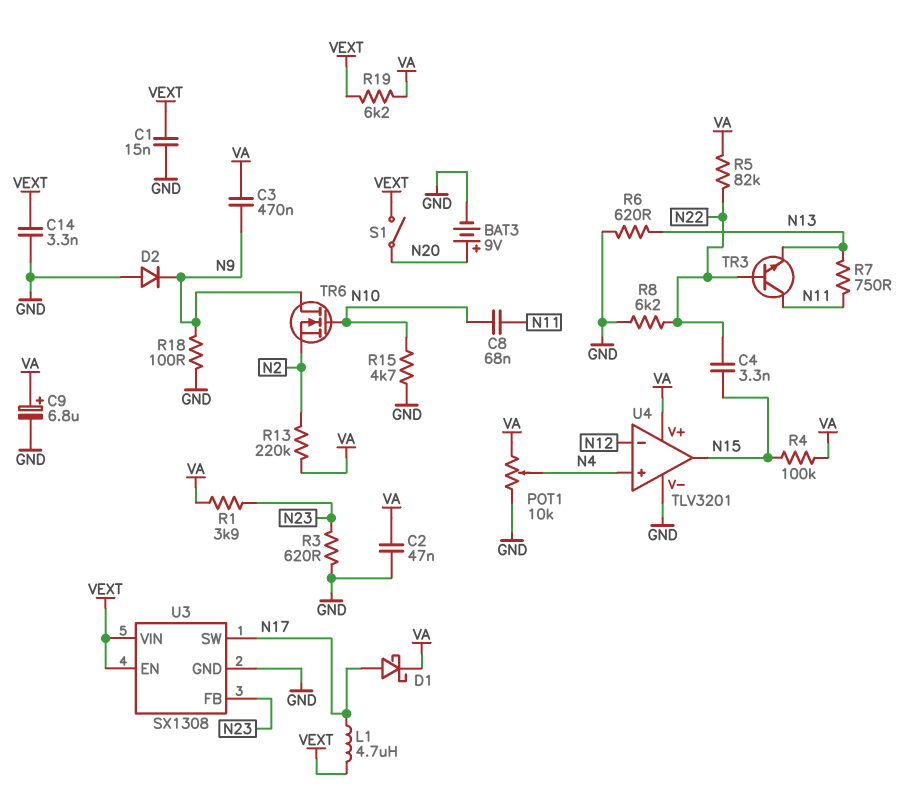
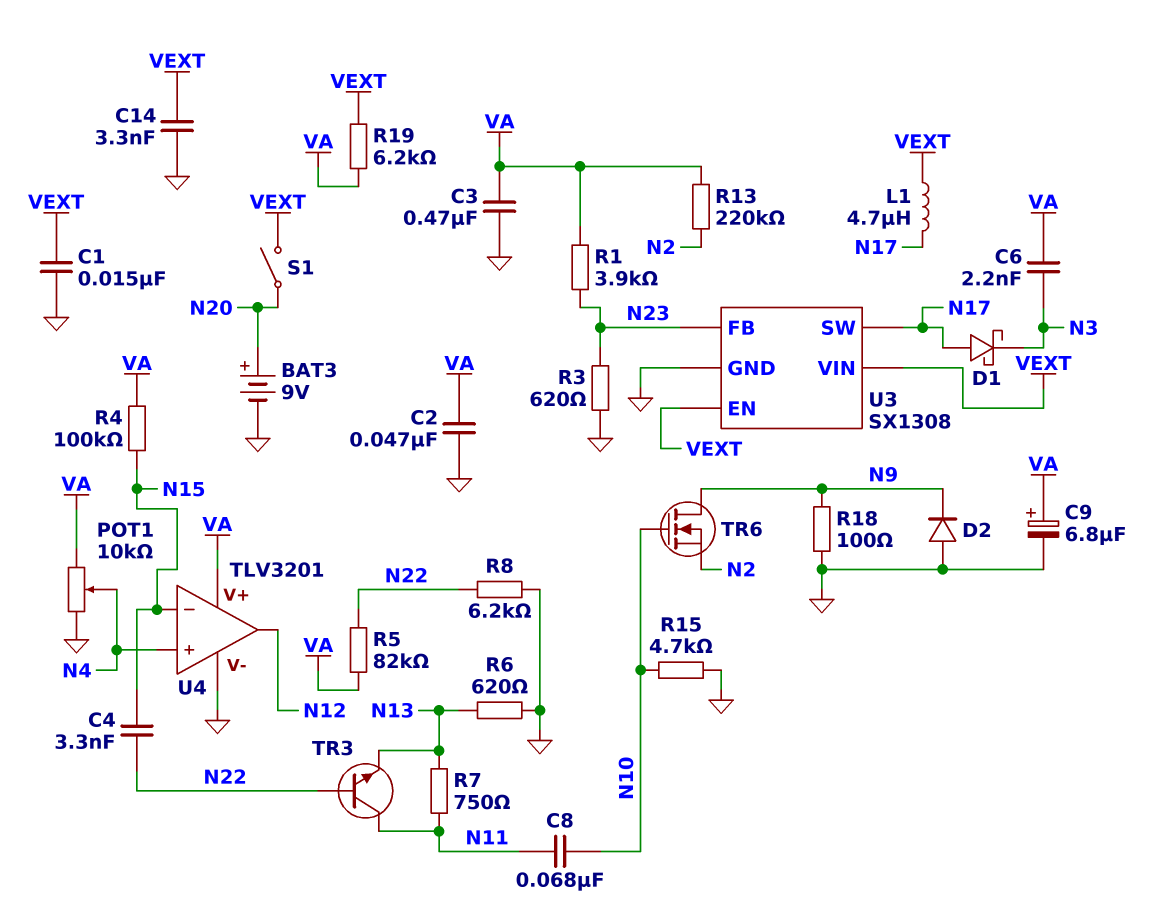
C3: 470nF (N9, VA) -> 470nF (GND, VA)
C6: none -> 2.2nF (N3, VA)
D1: schottky (A N17, K VA) -> schottky (A N17, K N3)
U4 pin in-: N12 -> N15
U4 pin out: N15 -> N12

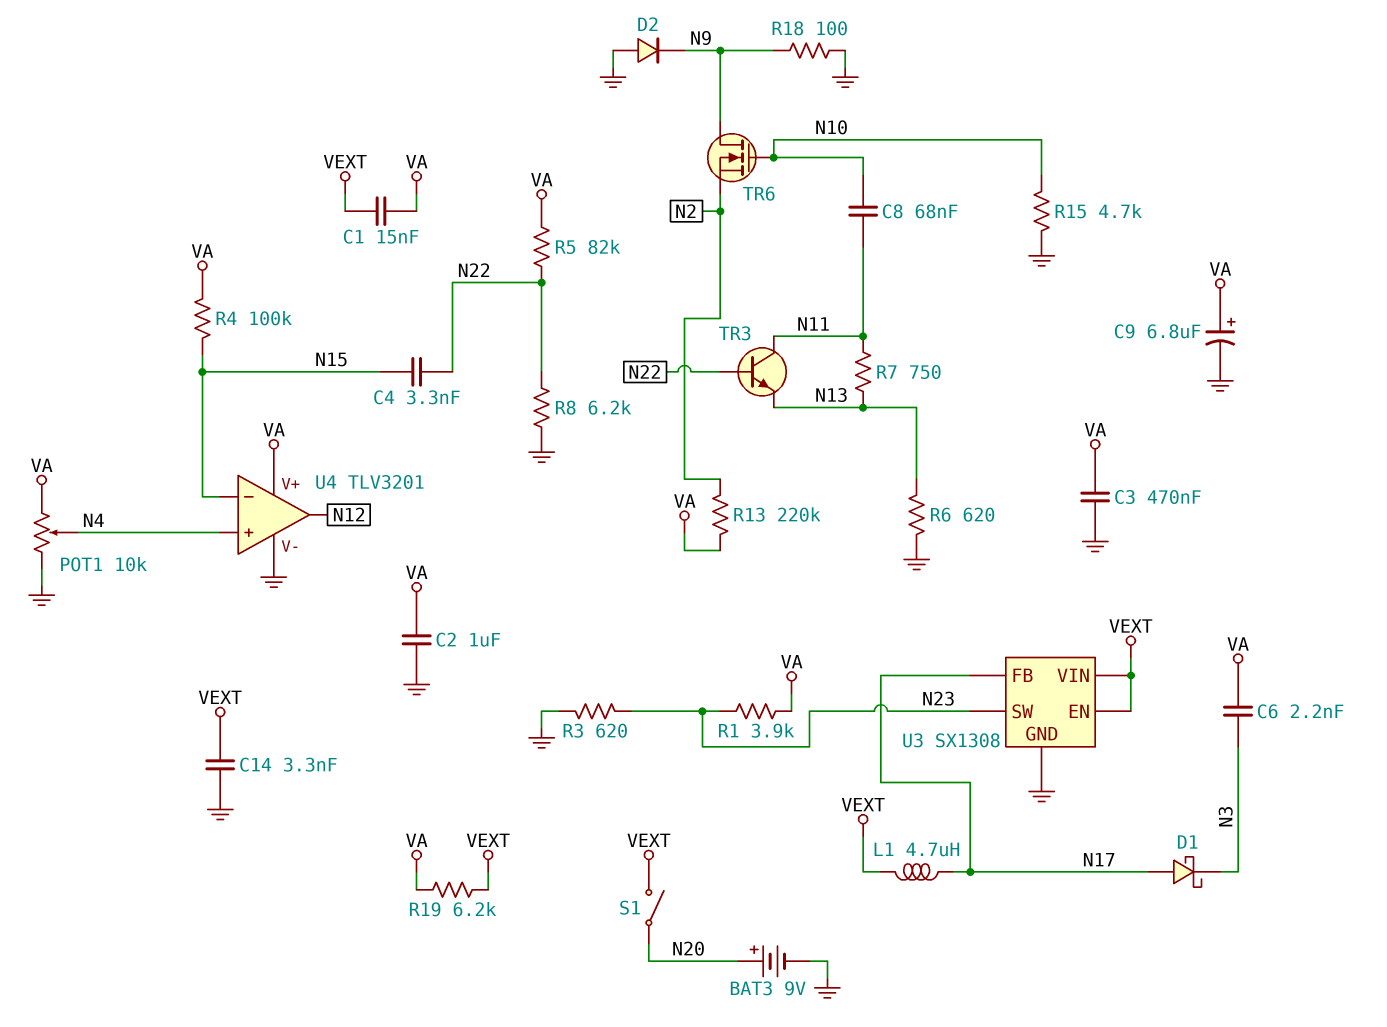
C1: 15nF (GND, VEXT) -> 15nF (VA, VEXT)
C2: 47nF (GND, VA) -> 1uF (GND, VA)
U3 pin FB: N23 -> N17
U3 pin SW: N17 -> N23

